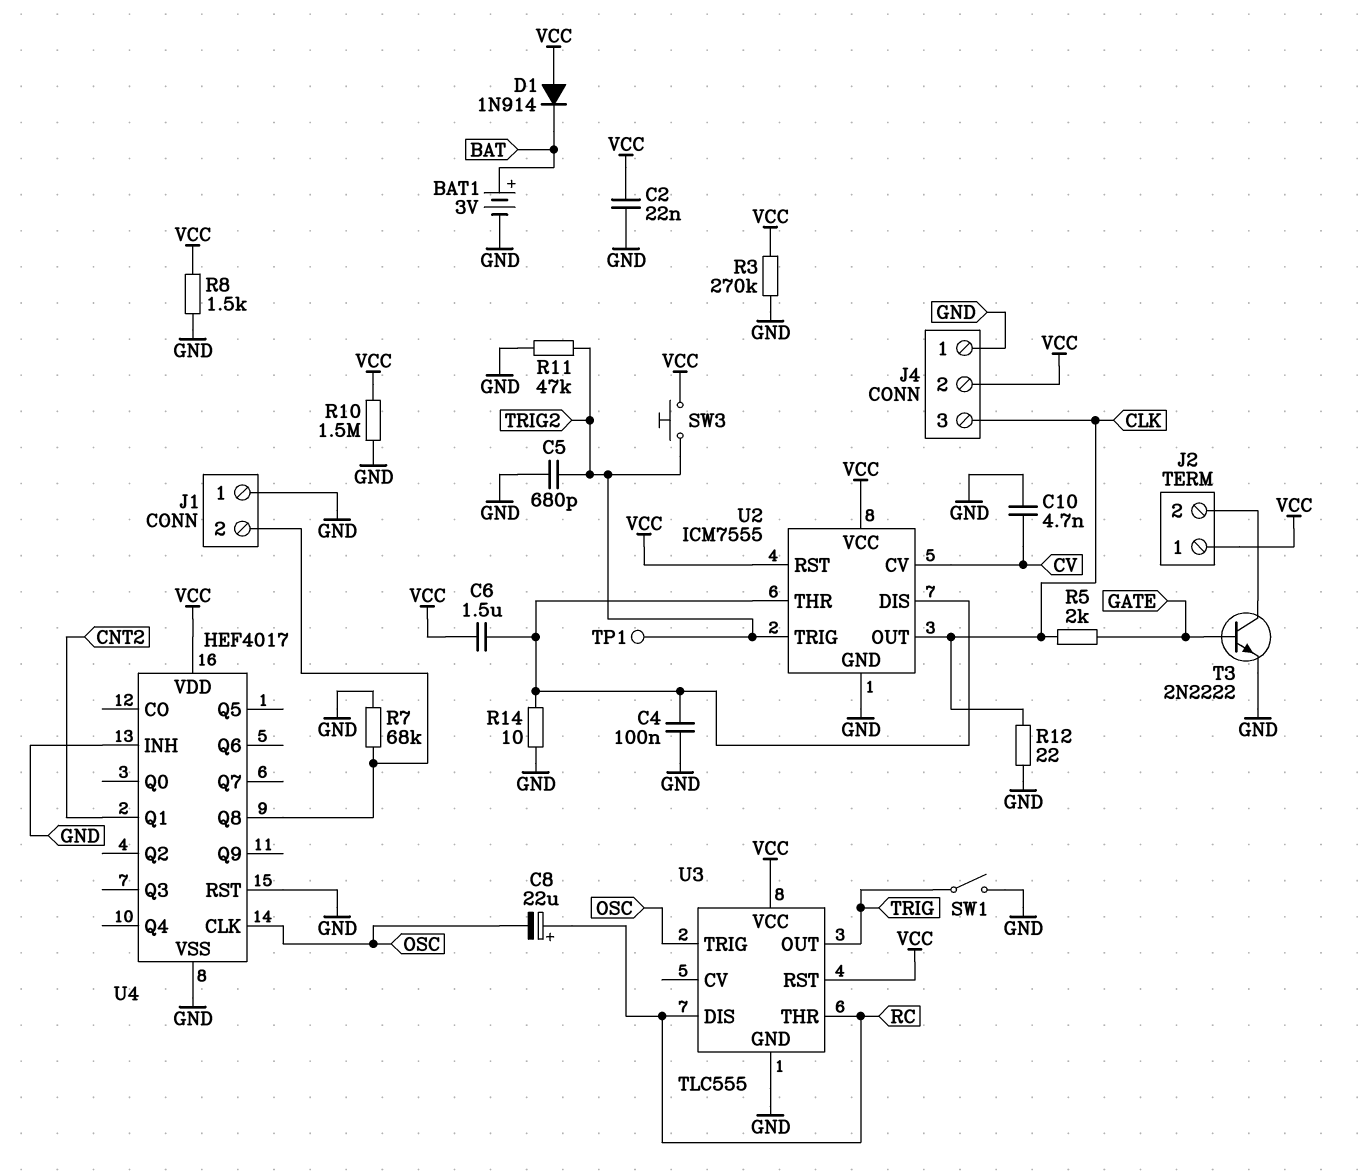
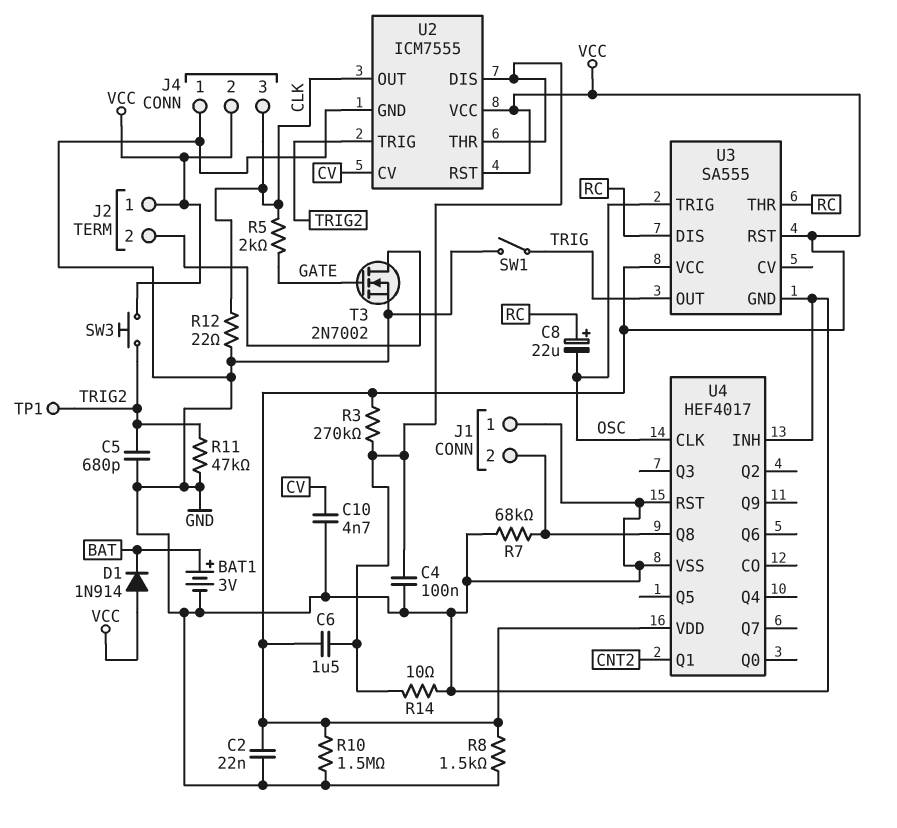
R3: 270k (GND, VCC) -> 270k (U2/DIS, VCC)
T3: NPN 2N2222 (B GATE, C J2/2, E GND) -> NMOS 2N7002 (G GATE, D J2/2, S GND)
U3: TLC555 -> SA555

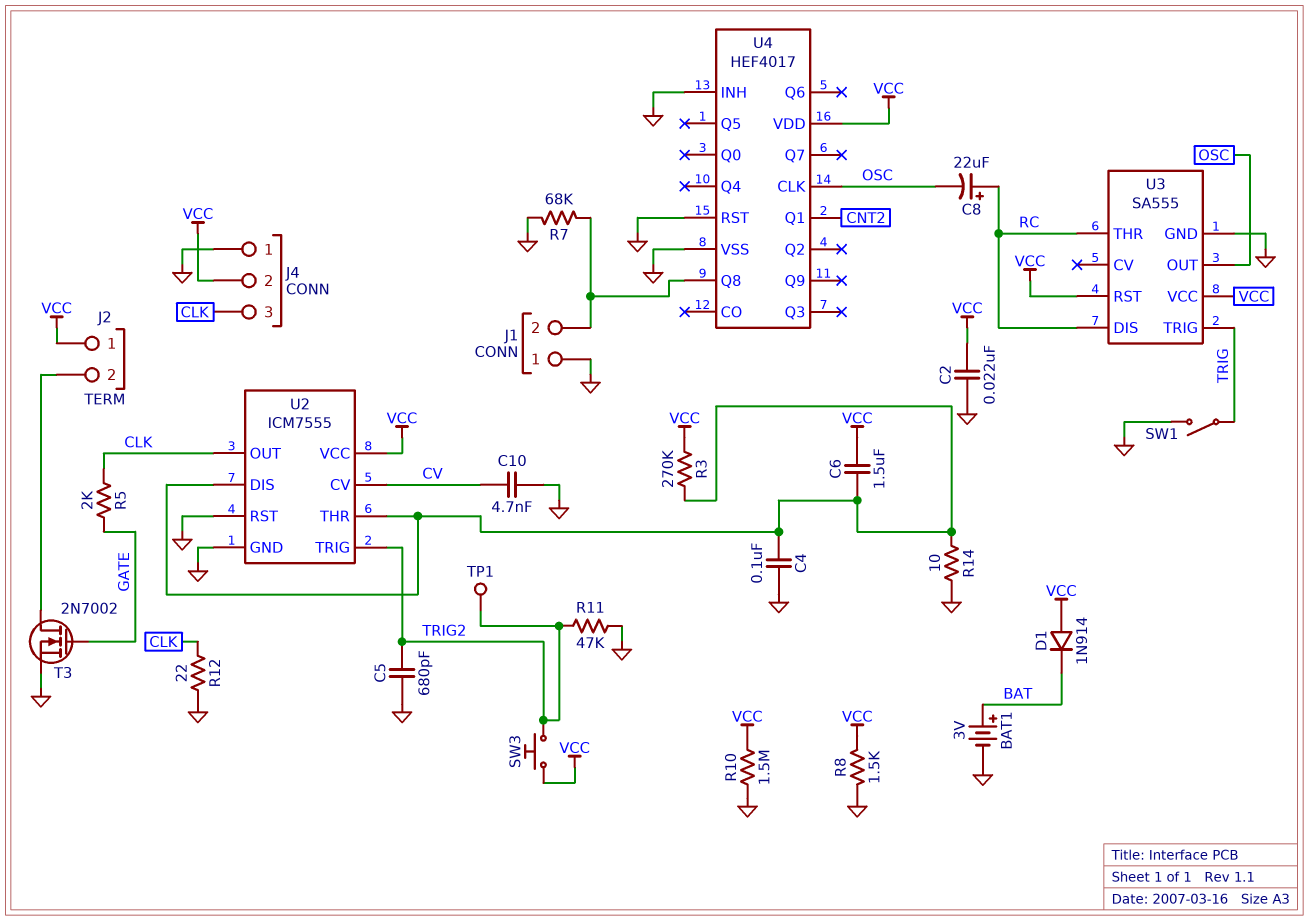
U2 pin RST: VCC -> GND
U3 pin OUT: TRIG -> OSC
U3 pin TRIG: OSC -> TRIG

